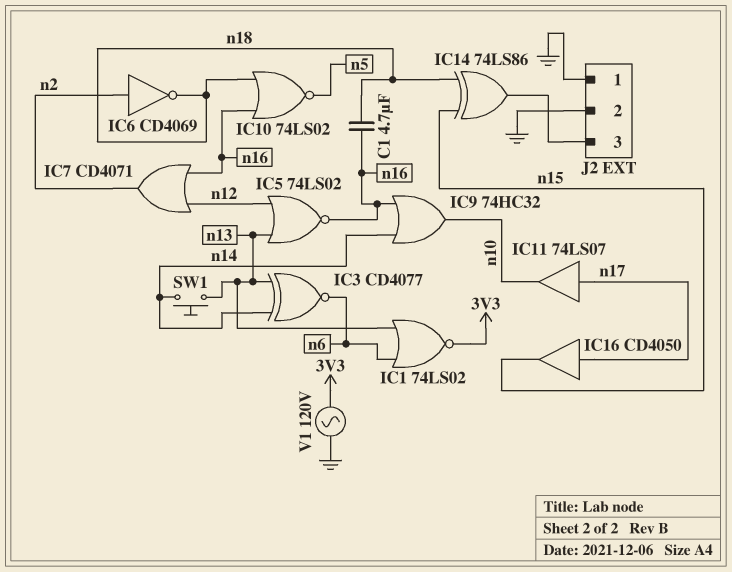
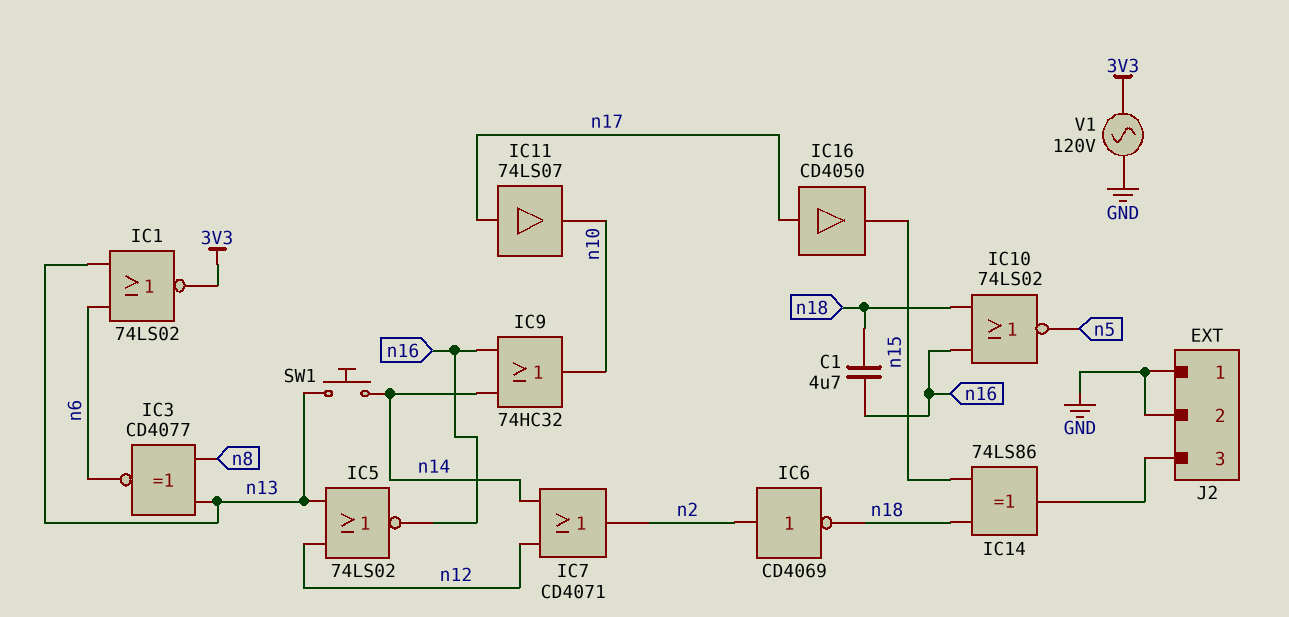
IC3: XNOR CD4077 (in n13, in n14, out n6) -> XNOR CD4077 (in n8, in n13, out n6)
IC7: OR CD4071 (in n12, in n16, out n2) -> OR CD4071 (in n12, in n14, out n2)

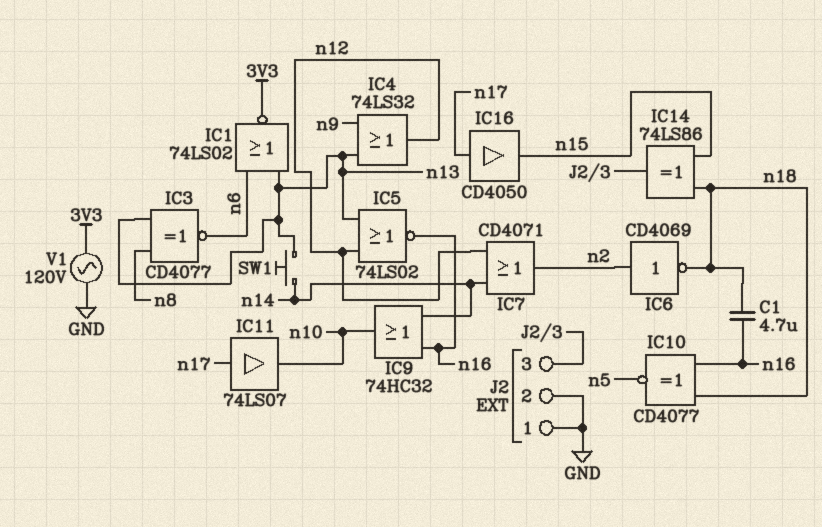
IC4: none -> OR 74LS32 (in n9, in n13, out n12)
IC10: NOR 74LS02 (in n16, in n18, out n5) -> XNOR CD4077 (in n16, in n18, out n5)

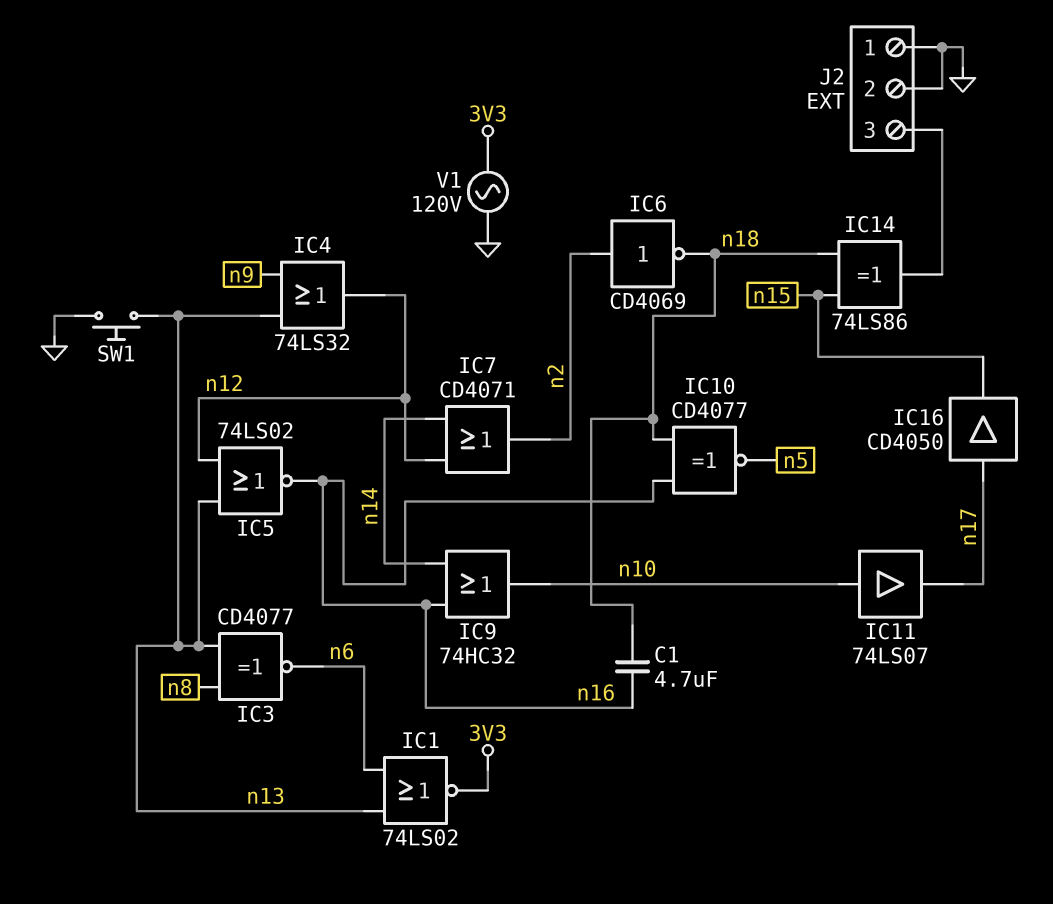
IC11: buffer 74LS07 (in n17, out n10) -> buffer 74LS07 (in n10, out n17)
SW1: button (n13, n14) -> button (GND, n13)

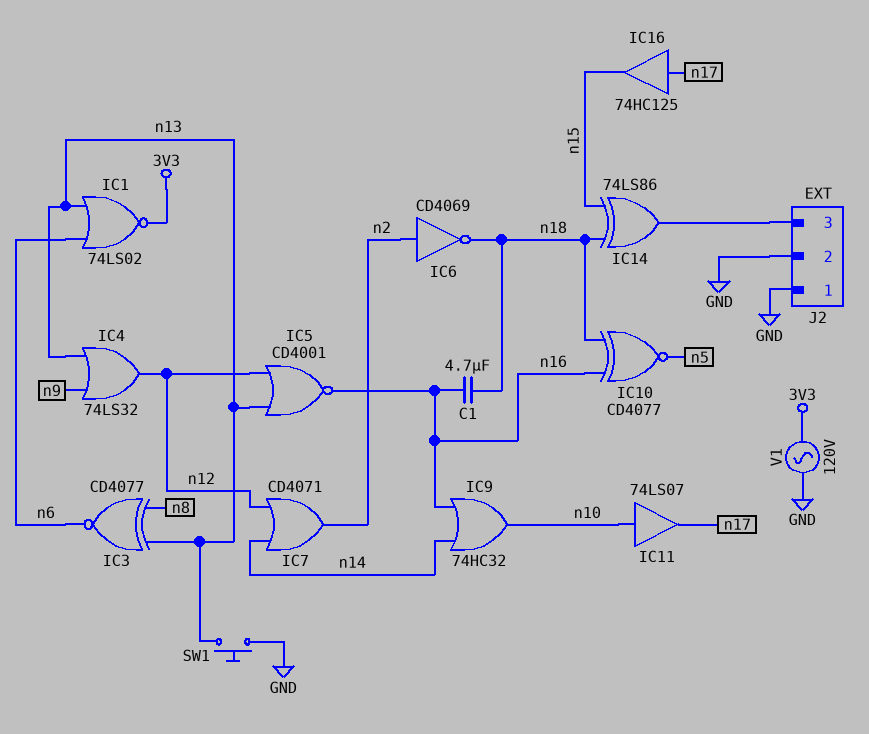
IC5: NOR 74LS02 (in n12, in n13, out n16) -> NOR CD4001 (in n12, in n13, out n16)
IC16: buffer CD4050 (in n17, out n15) -> buffer 74HC125 (in n17, out n15)

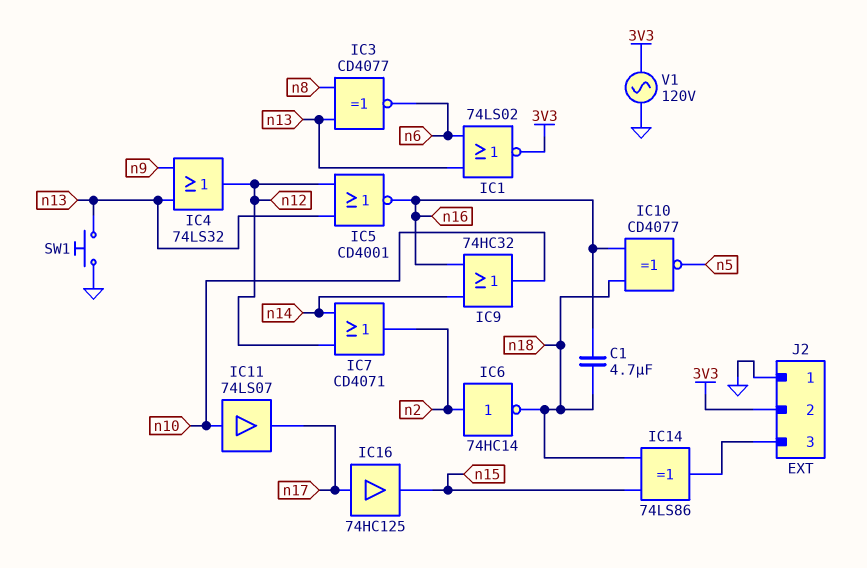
IC6: NOT CD4069 (in n2, out n18) -> NOT 74HC14 (in n2, out n18)
J2 pin 2: GND -> 3V3

